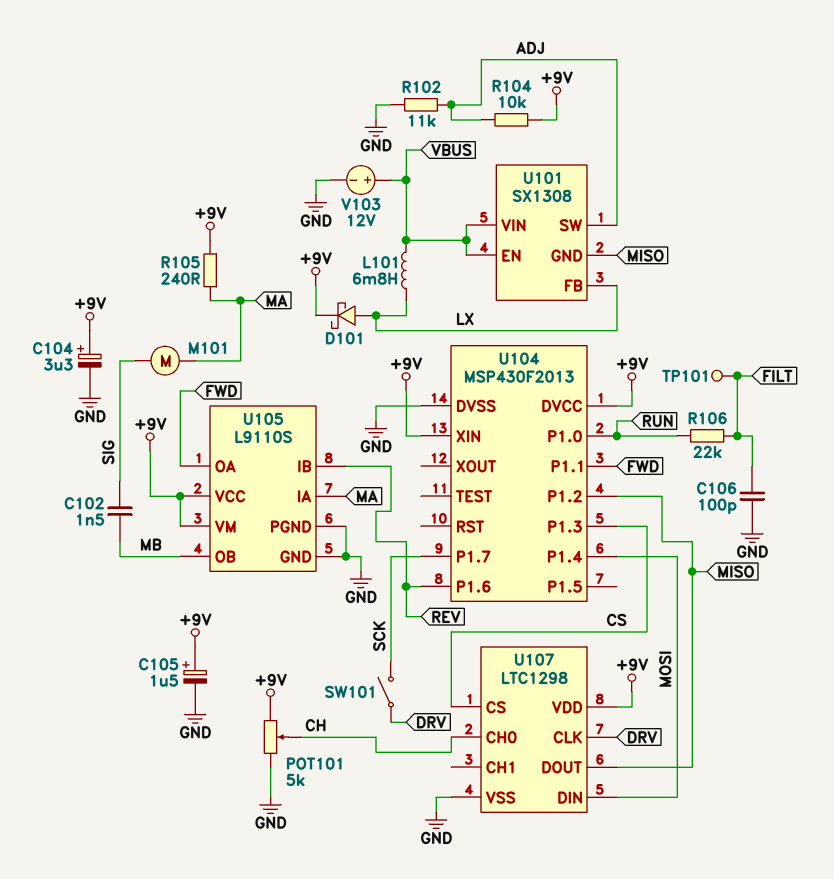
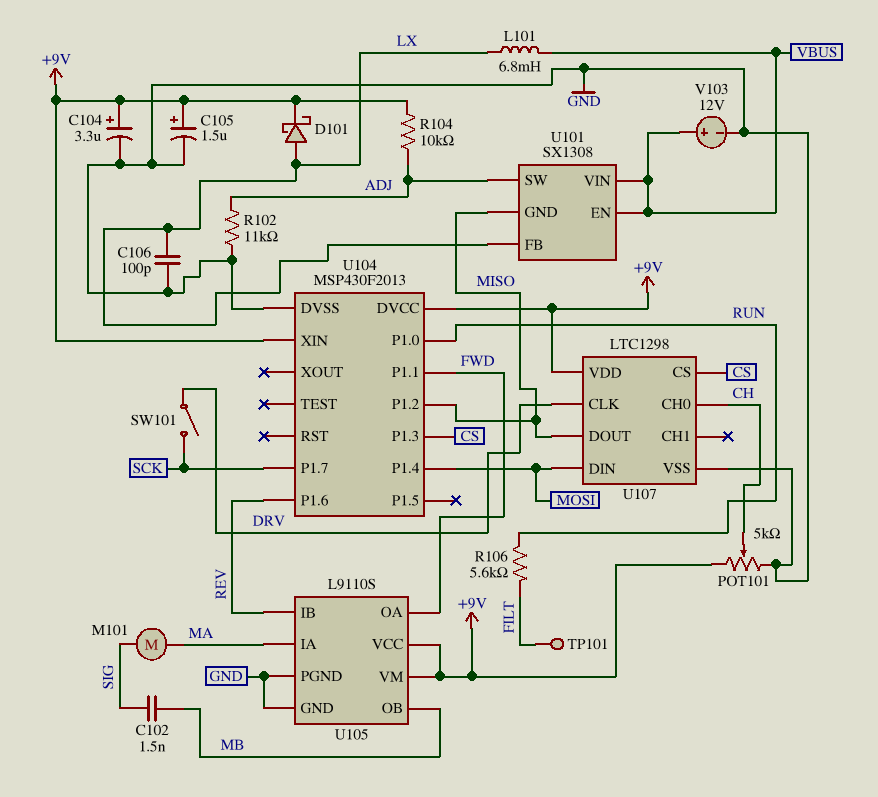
C106: 100pF (FILT, GND) -> 100pF (GND, LX)
R105: 240 (+9V, MA) -> none
R106: 22k (FILT, RUN) -> 5.6k (FILT, RUN)

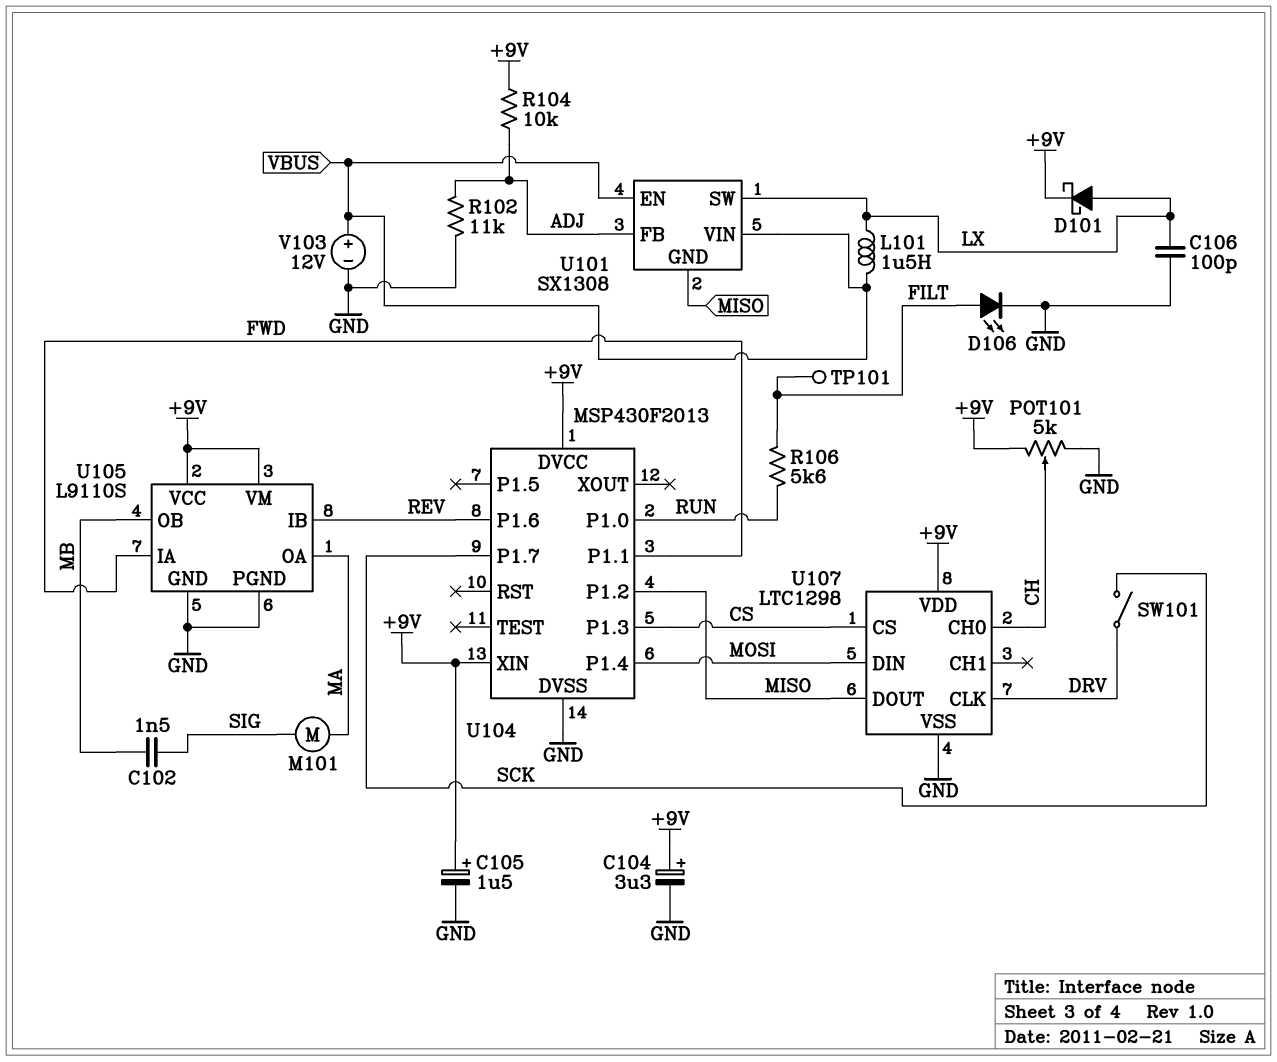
D106: none -> LED (A FILT, K GND)
L101: 6.8mH (LX, VBUS) -> 1.5uH (LX, VBUS)
U101 pin FB: LX -> ADJ
U101 pin SW: ADJ -> LX
U105 pin IA: MA -> FWD
U105 pin OA: FWD -> MA

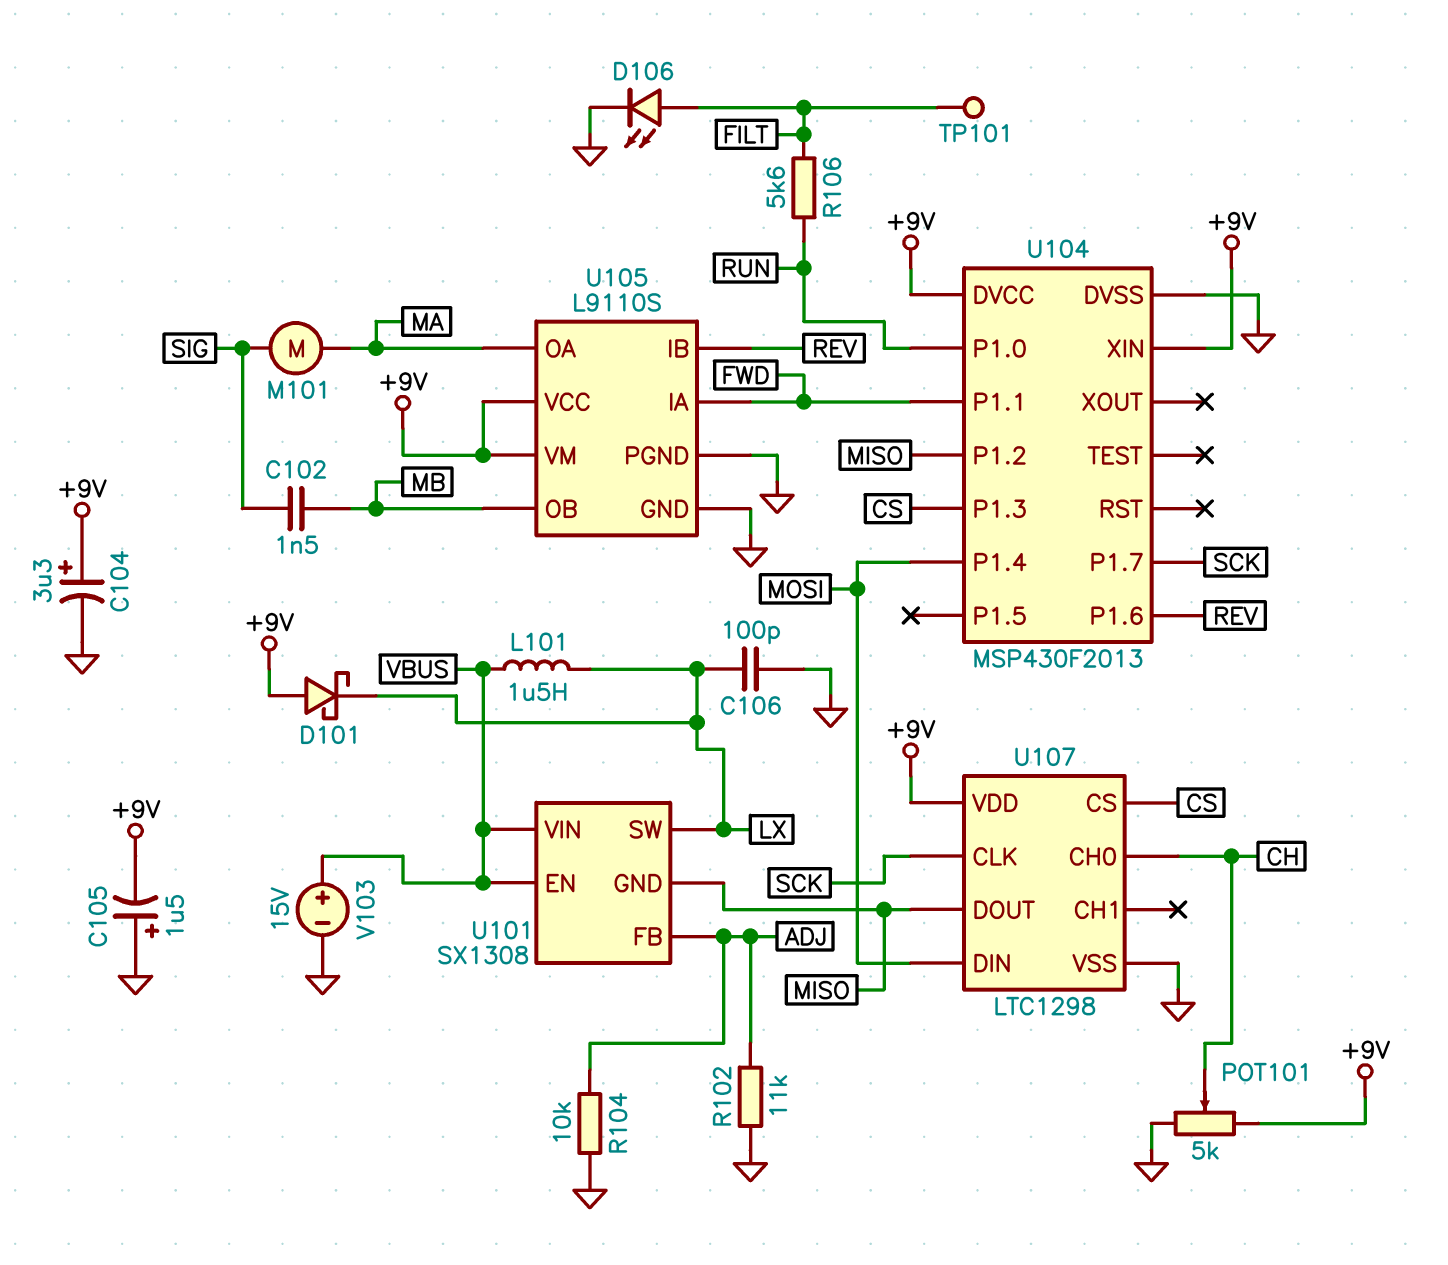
C105: 1.5uF (plus +9V, minus GND) -> 1.5uF (plus GND, minus +9V)
D101: schottky (A LX, K +9V) -> schottky (A +9V, K LX)
R104: 10k (+9V, ADJ) -> 10k (ADJ, GND)
SW101: switch (DRV, SCK) -> none
U107 pin CLK: DRV -> SCK
V103: 12V (plus VBUS, minus GND) -> 15V (plus VBUS, minus GND)

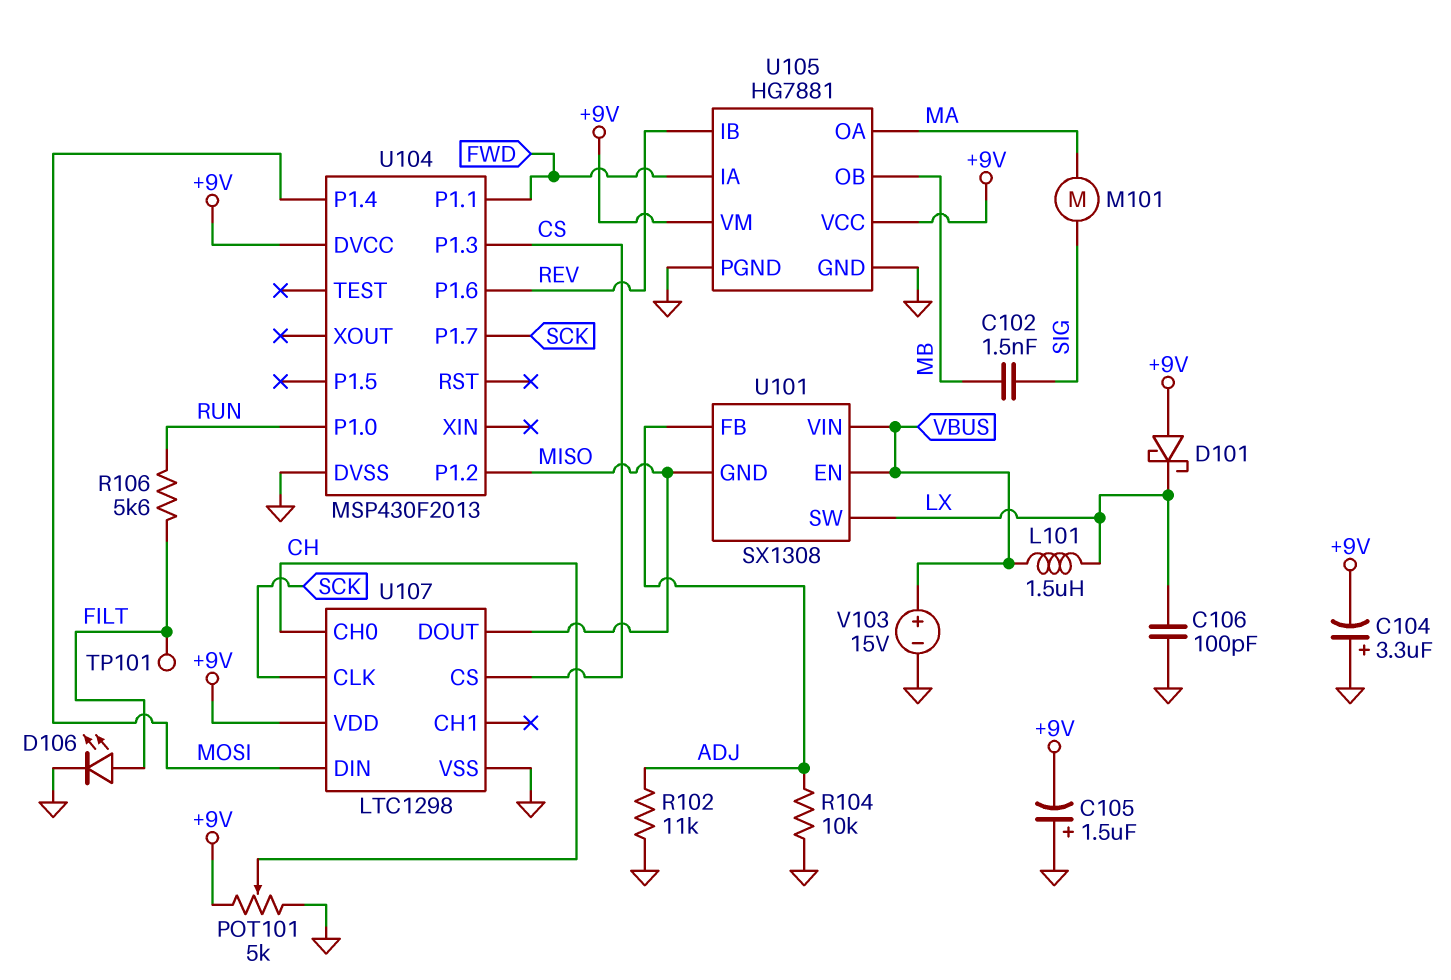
C104: 3.3uF (plus +9V, minus GND) -> 3.3uF (plus GND, minus +9V)
U104 pin XIN: +9V -> none
U105: L9110S -> HG7881

